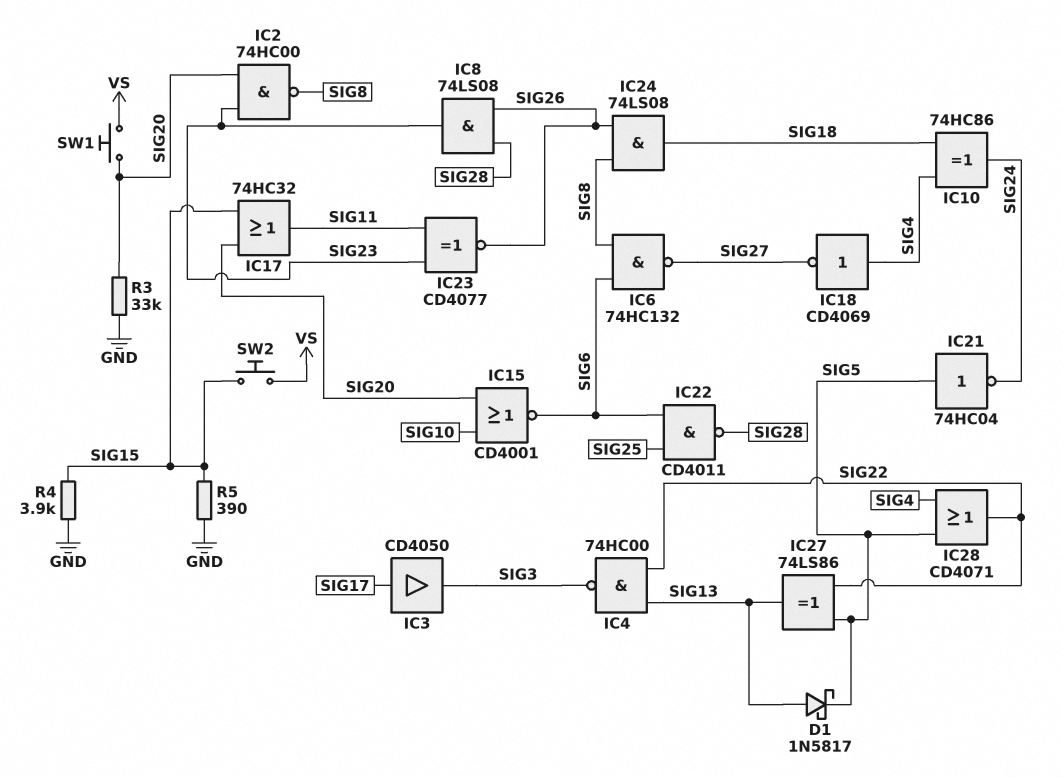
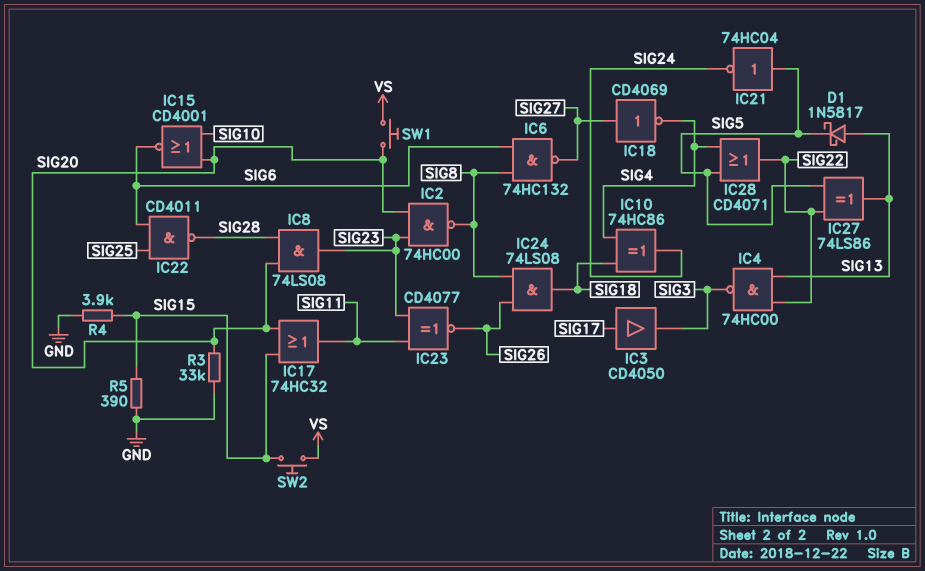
IC8: AND 74LS08 (in SIG26, in SIG28, out SIG23) -> AND 74LS08 (in SIG20, in SIG28, out SIG23)
IC18: NOT CD4069 (in SIG4, out SIG27) -> NOT CD4069 (in SIG27, out SIG4)

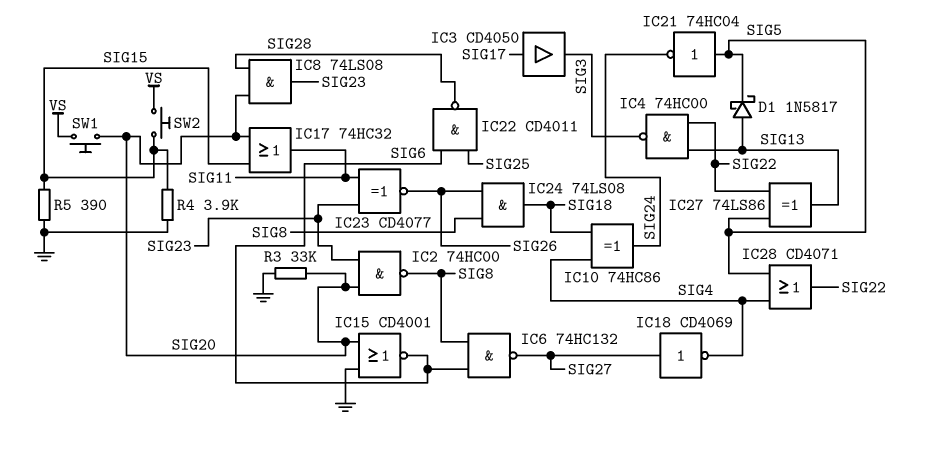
IC15: NOR CD4001 (in SIG10, in SIG20, out SIG6) -> NOR CD4001 (in GND, in SIG20, out SIG6)

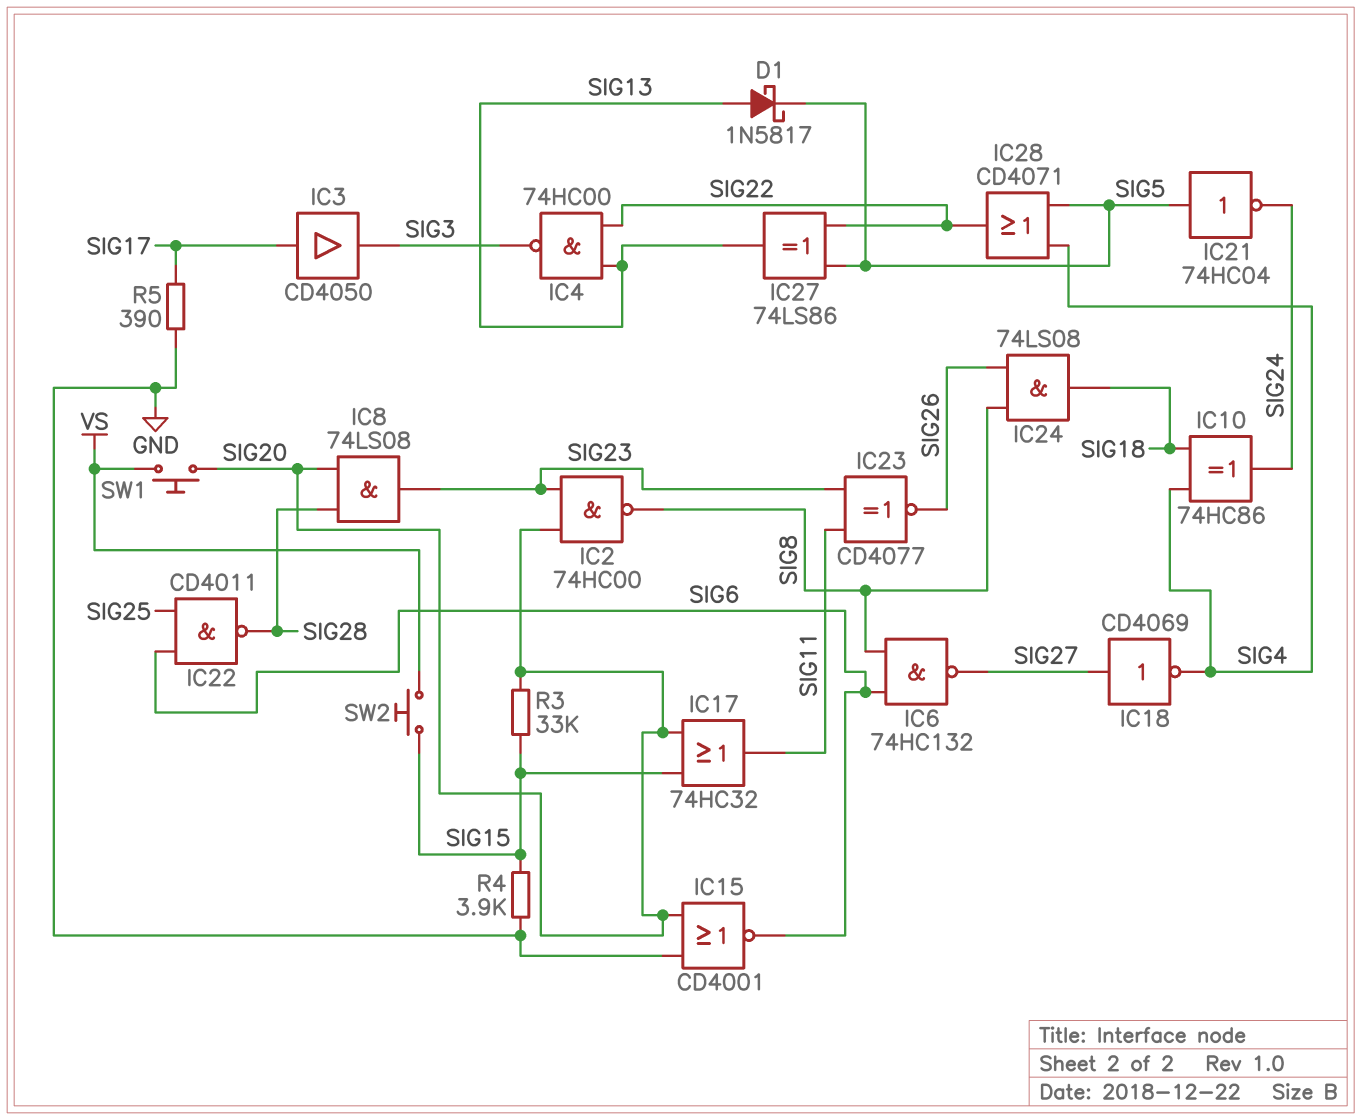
R3: 33k (GND, SIG20) -> 33k (SIG15, SIG20)
R5: 390 (GND, SIG15) -> 390 (GND, SIG17)

